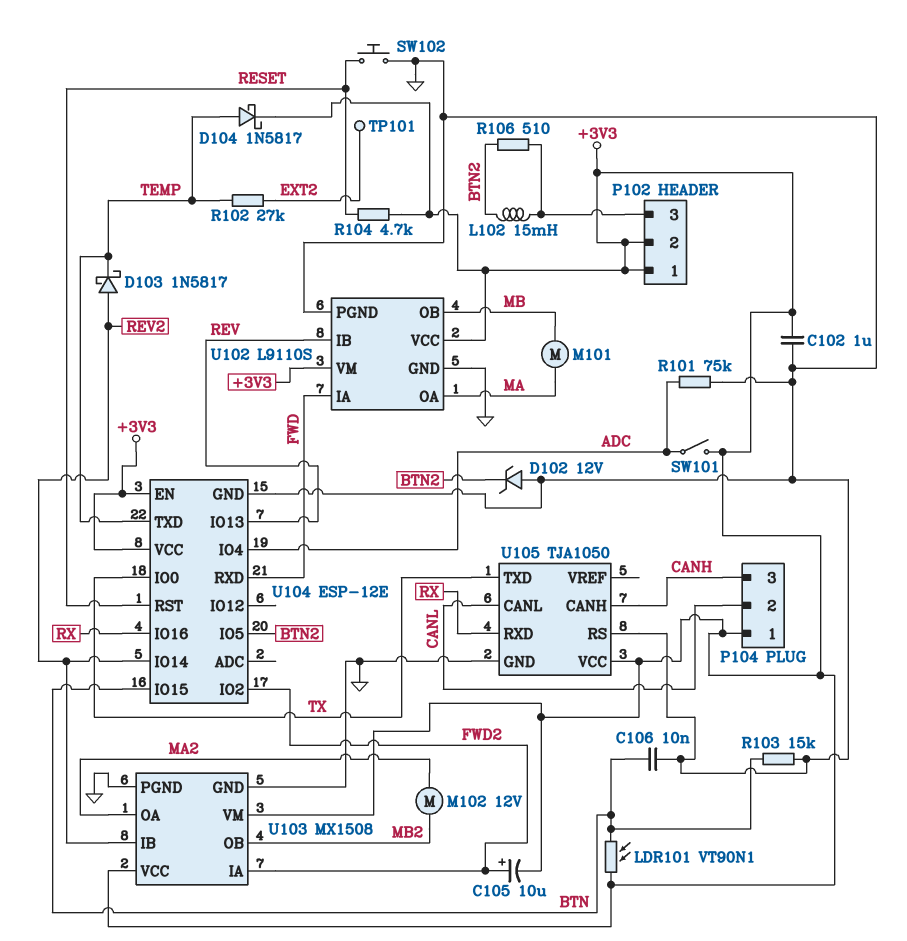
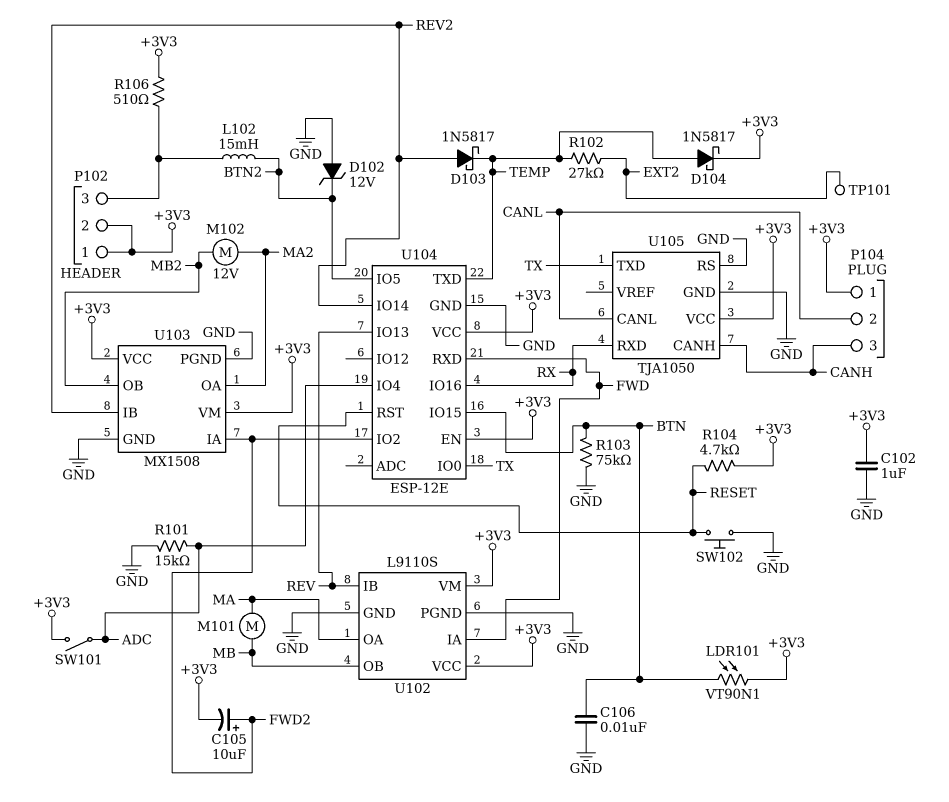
R101: 75k (ADC, GND) -> 15k (ADC, GND)
R103: 15k (BTN, GND) -> 75k (BTN, GND)
R106: 510 (BTN2, P102/3) -> 510 (+3V3, P102/3)

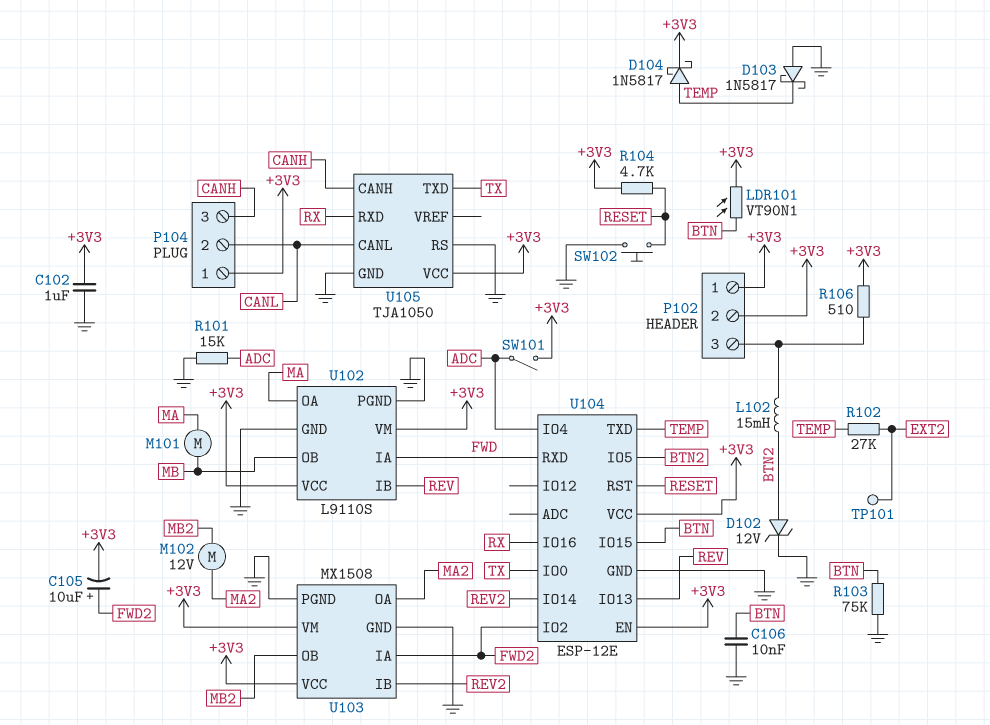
D102: zener 12V (A GND, K BTN2) -> zener 12V (A BTN2, K GND)
D103: schottky 1N5817 (A REV2, K TEMP) -> schottky 1N5817 (A GND, K TEMP)

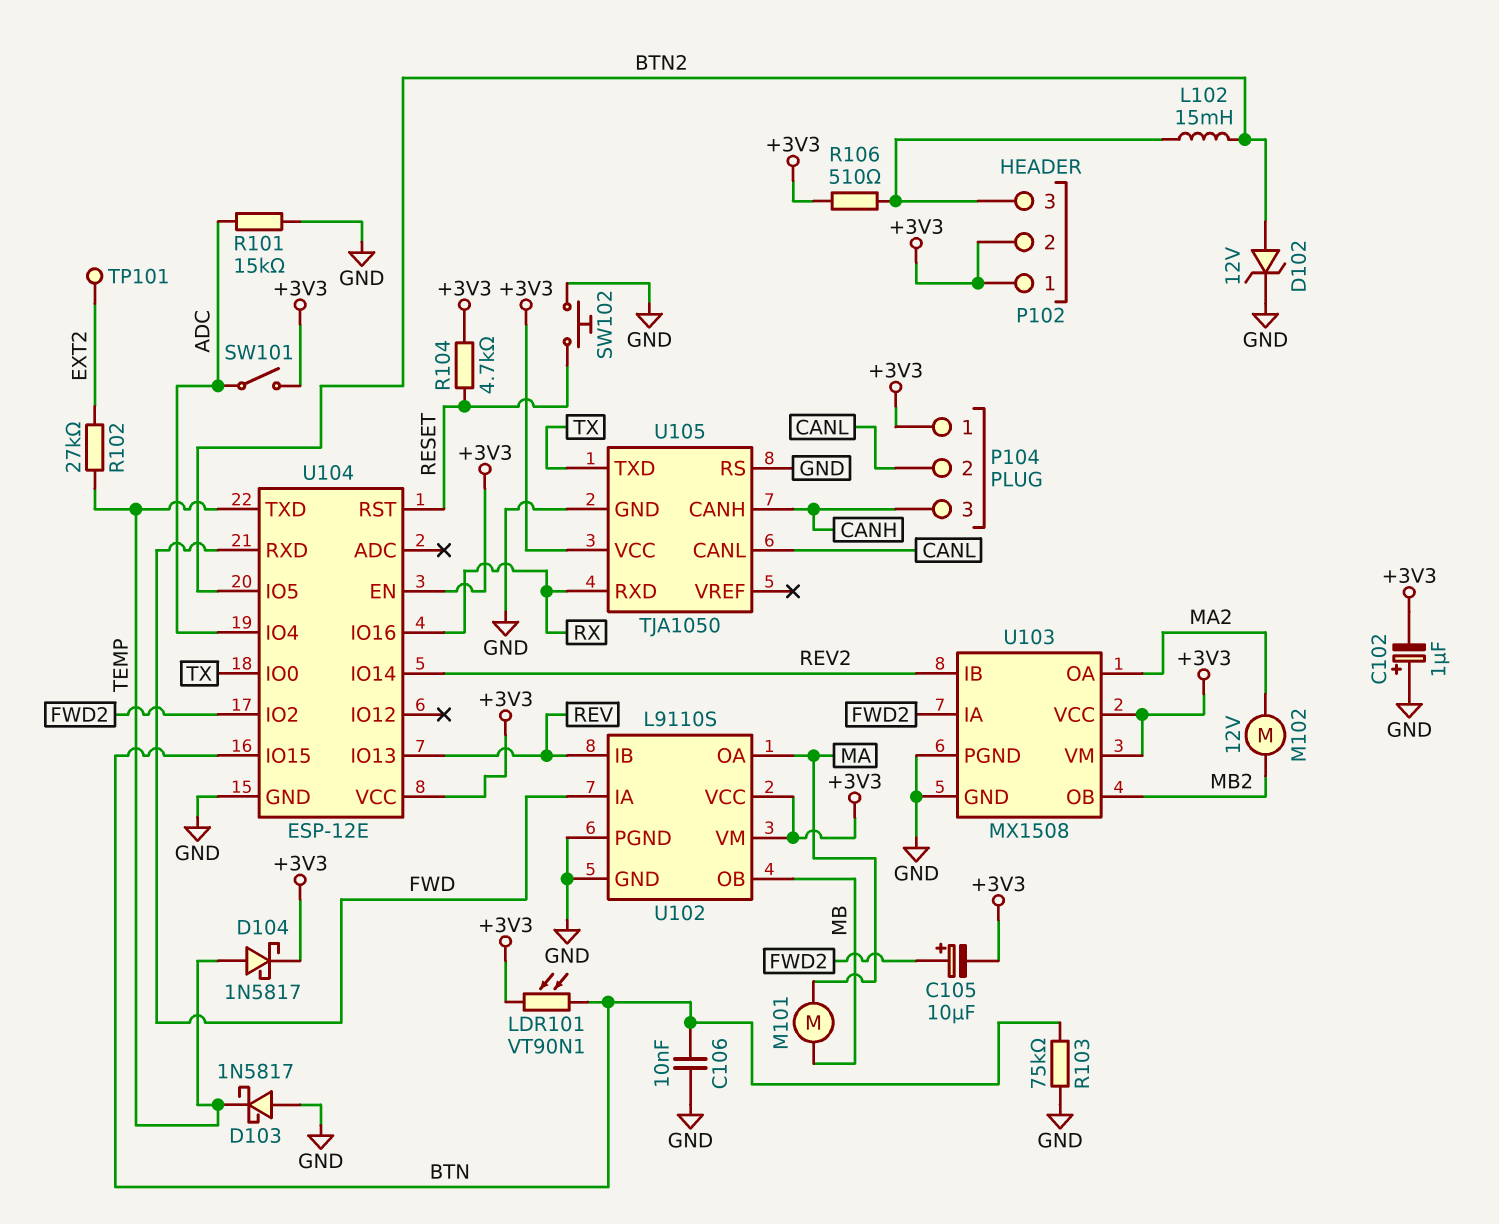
C102: 1uF (+3V3, GND) -> 1uF (plus GND, minus +3V3)

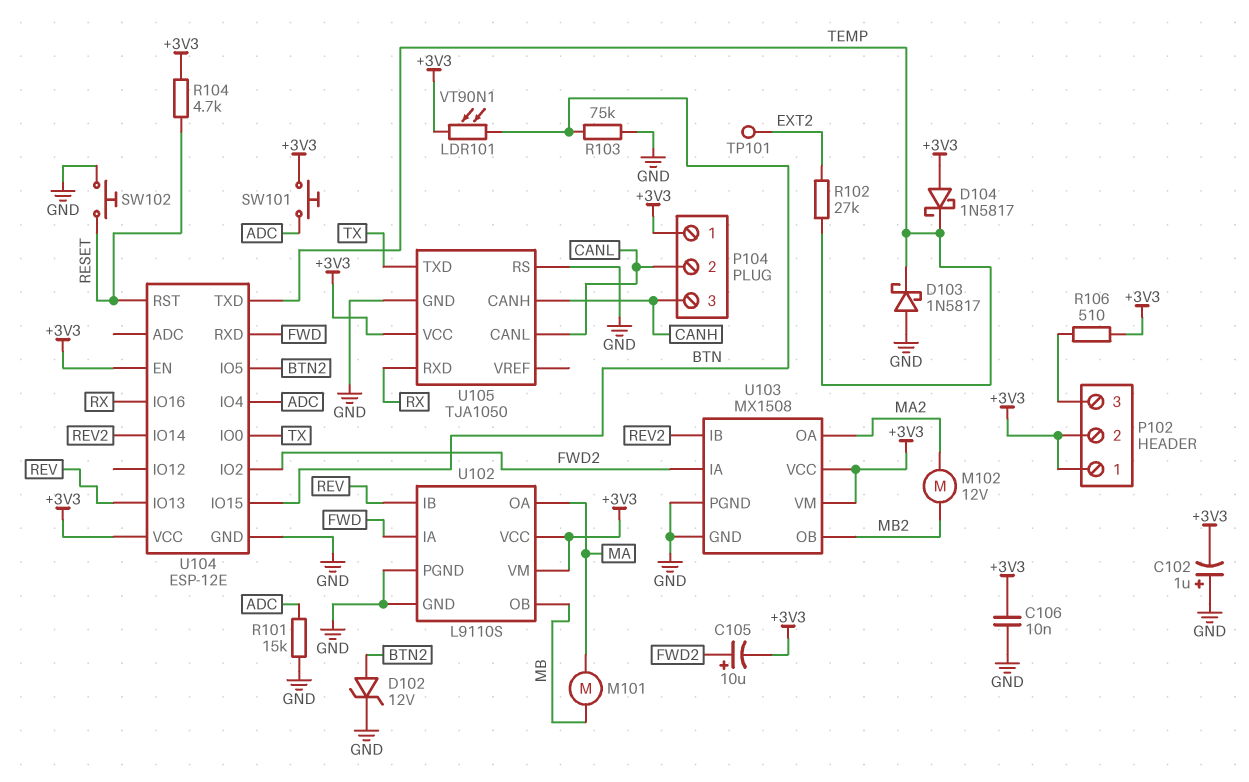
C106: 10nF (BTN, GND) -> 10nF (+3V3, GND)
D104: schottky 1N5817 (A TEMP, K +3V3) -> schottky 1N5817 (A +3V3, K TEMP)
L102: 15mH (BTN2, P102/3) -> none
SW101: switch (+3V3, ADC) -> button (+3V3, ADC)

